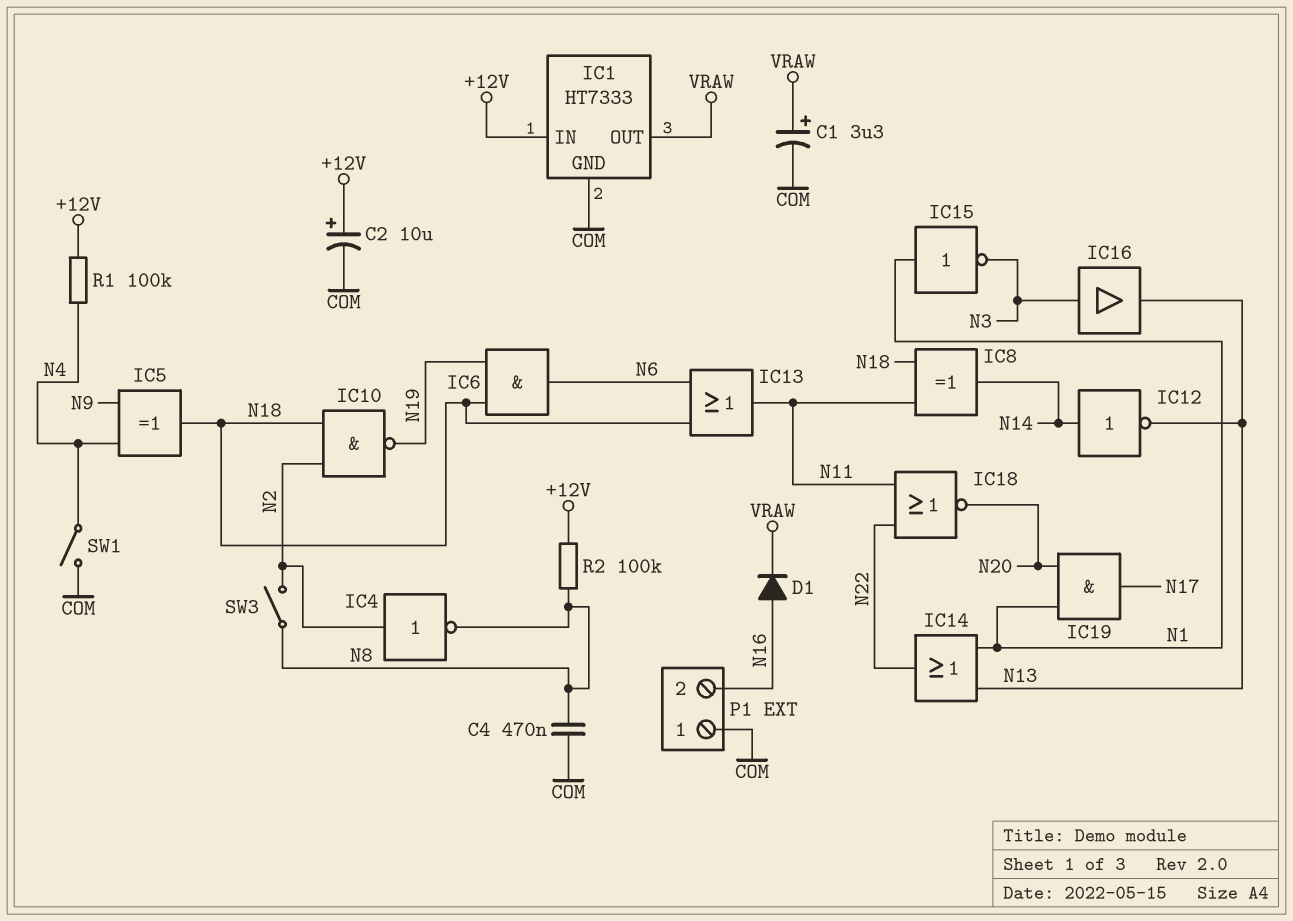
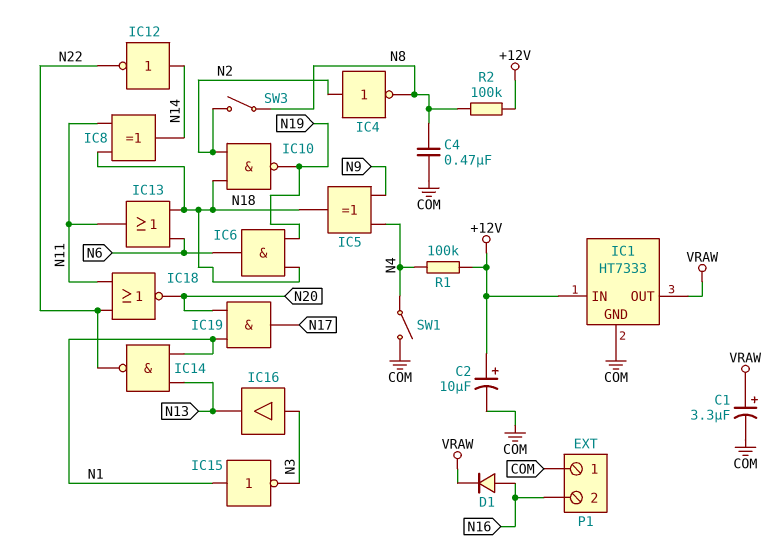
IC12: NOT (in N14, out N13) -> NOT (in N14, out N22)
IC14: OR (in N1, in N13, out N22) -> NAND (in N1, in N13, out N22)

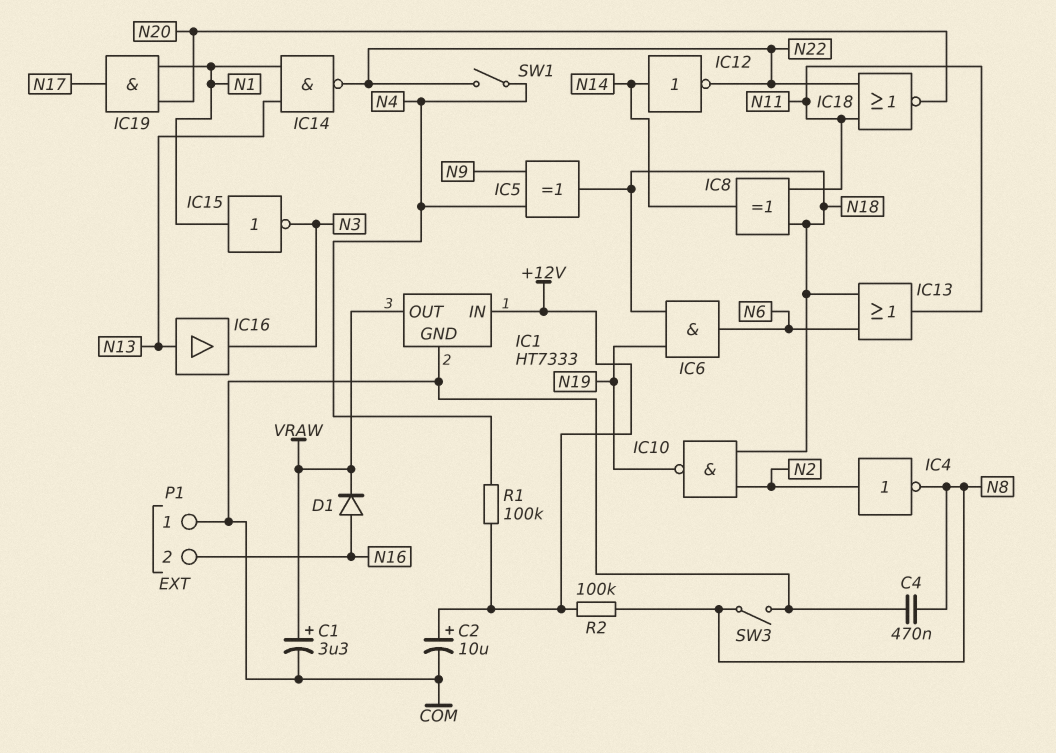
IC16: buffer (in N3, out N13) -> buffer (in N13, out N3)
SW1: switch (COM, N4) -> switch (N4, N22)
SW3: switch (N2, N8) -> switch (COM, N8)

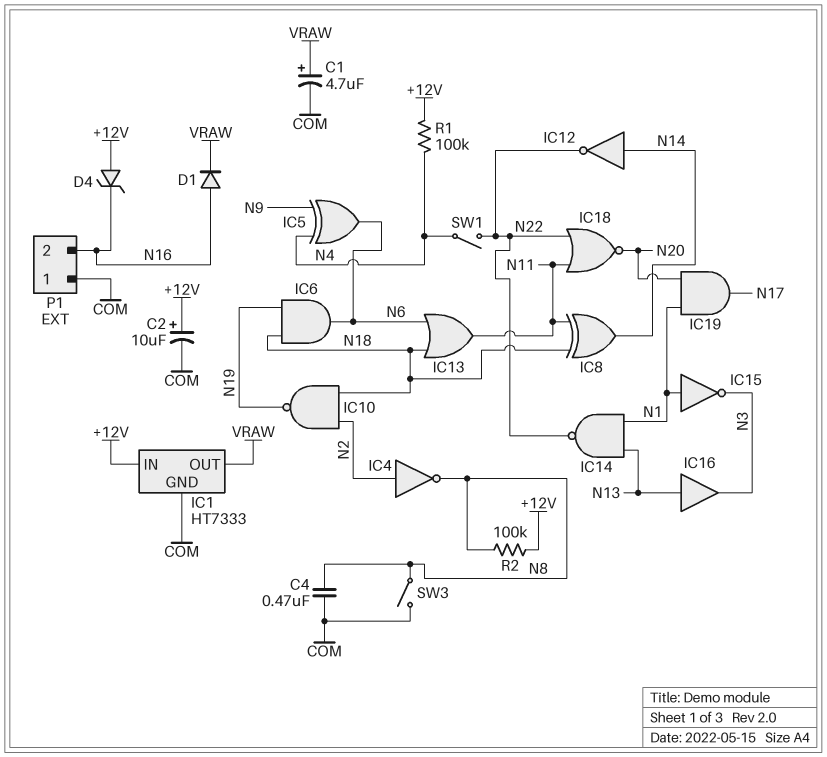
C1: 3.3uF (plus VRAW, minus COM) -> 4.7uF (plus VRAW, minus COM)
D4: none -> zener (A +12V, K N16)
IC5: XOR (in N4, in N9, out N18) -> XOR (in N4, in N9, out N6)

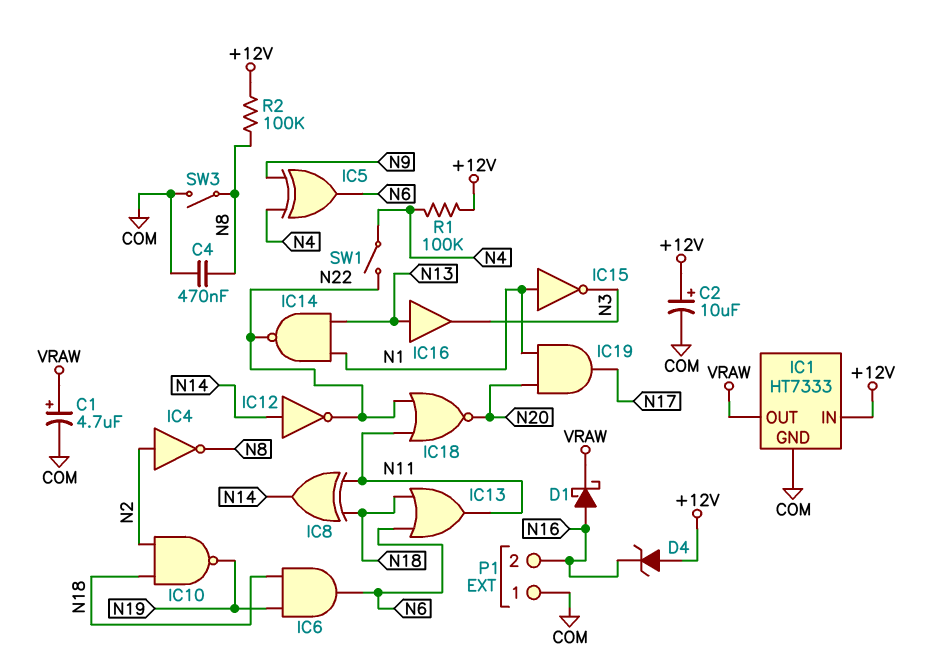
D1: diode (A N16, K VRAW) -> schottky (A N16, K VRAW)

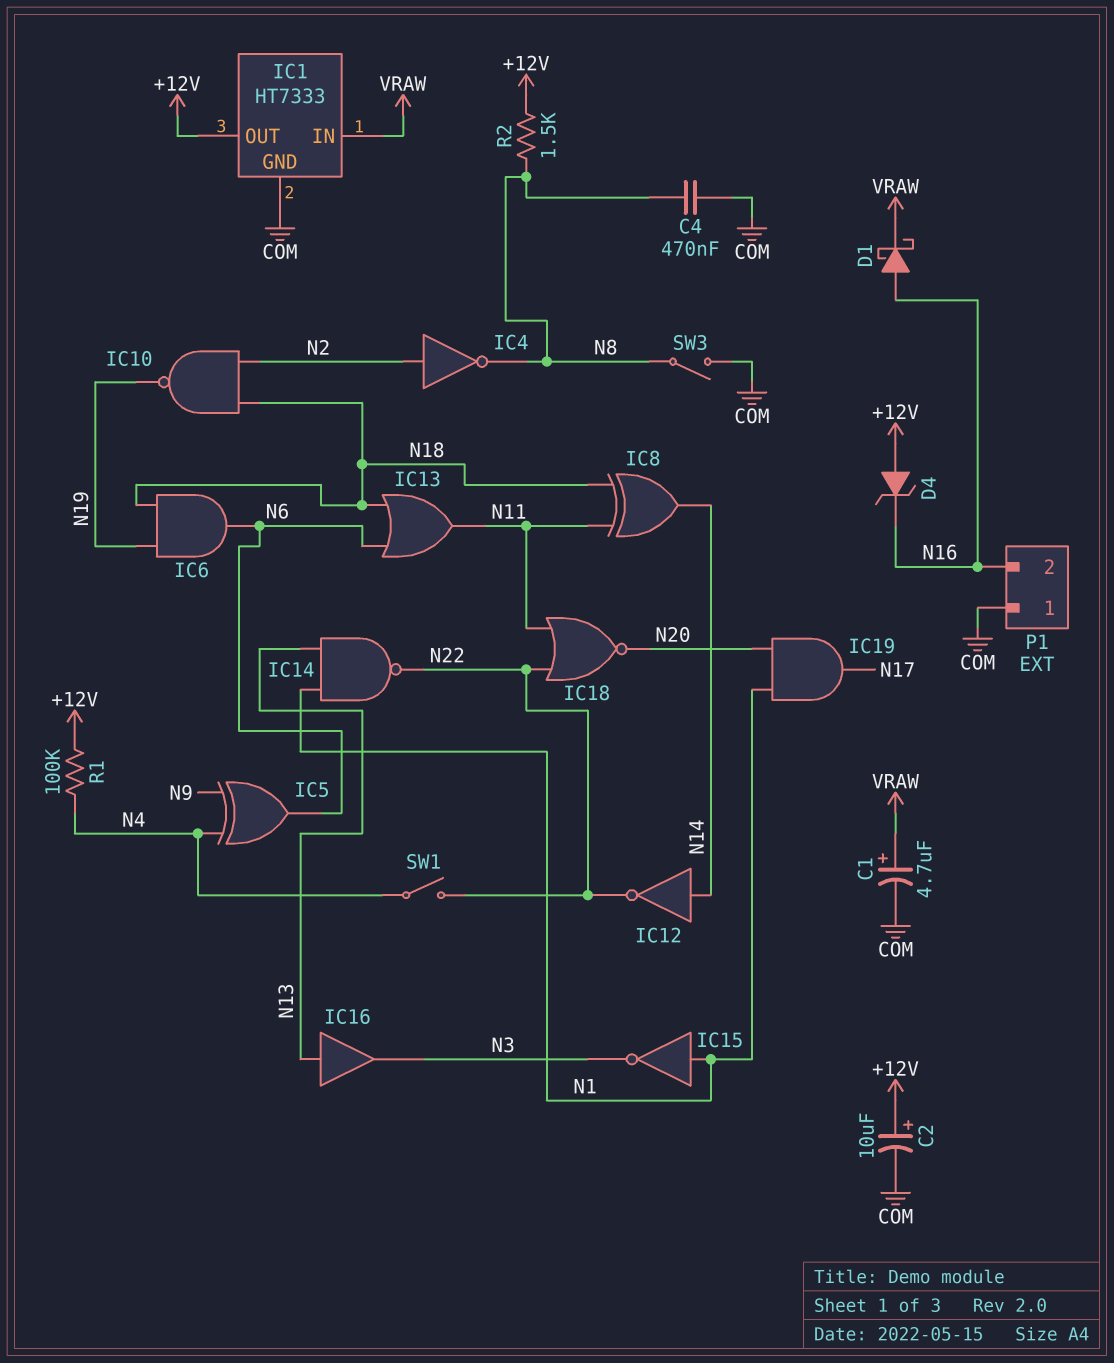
IC1 pin IN: +12V -> VRAW
IC1 pin OUT: VRAW -> +12V
R2: 100k (+12V, N8) -> 1.5k (+12V, N8)

